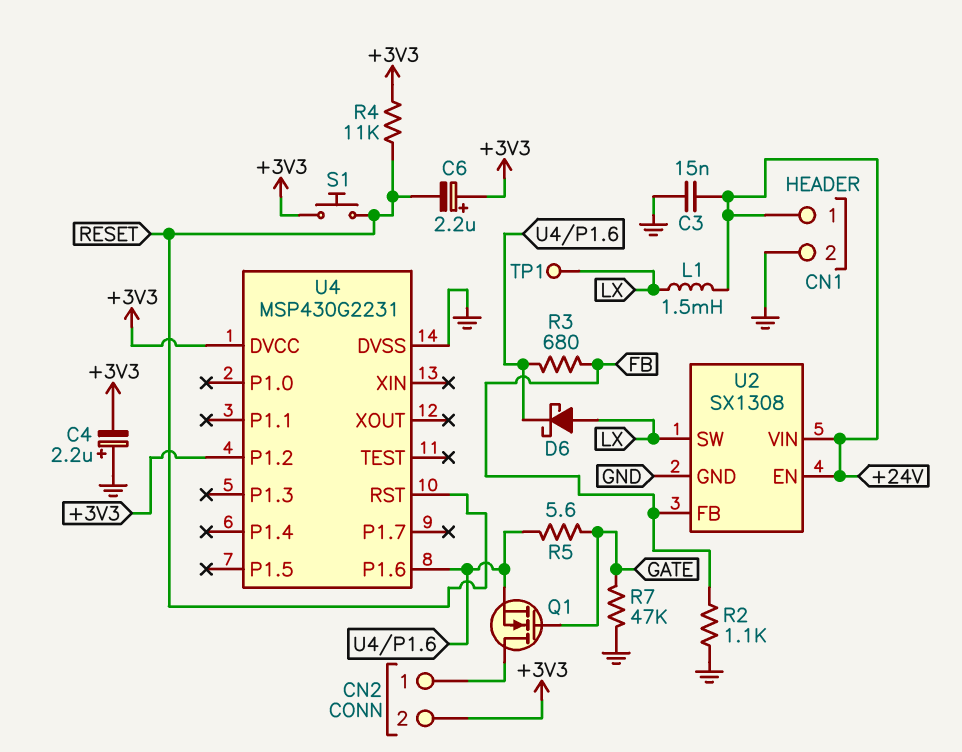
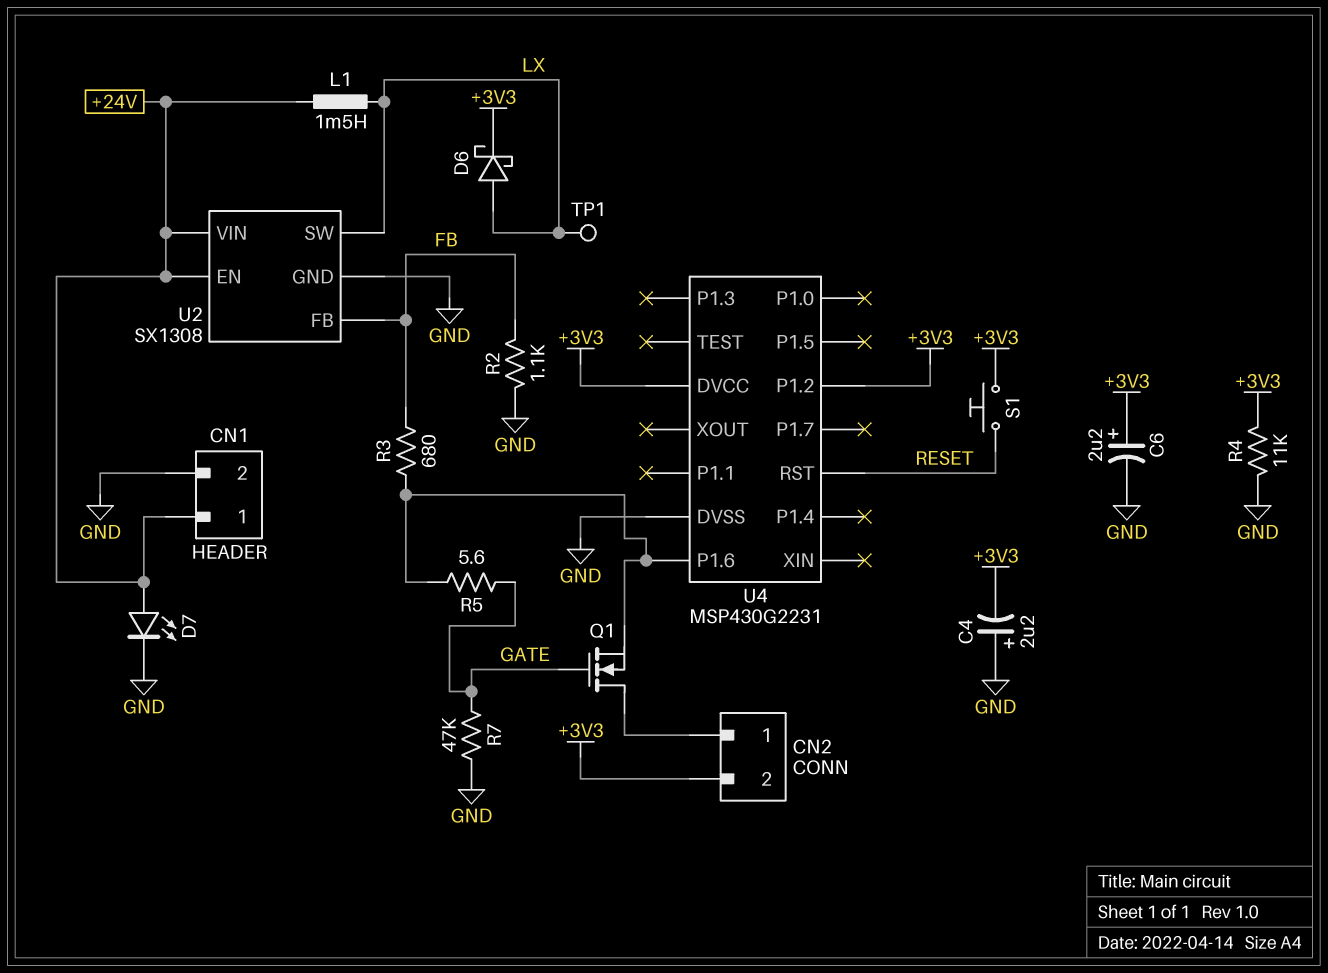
C3: 15nF (+24V, GND) -> none
C6: 2.2uF (plus +3V3, minus RESET) -> 2.2uF (plus +3V3, minus GND)
D6: schottky (A LX, K U4/P1.6) -> schottky (A LX, K +3V3)
D7: none -> LED (A +24V, K GND)
R4: 11k (+3V3, RESET) -> 11k (+3V3, GND)

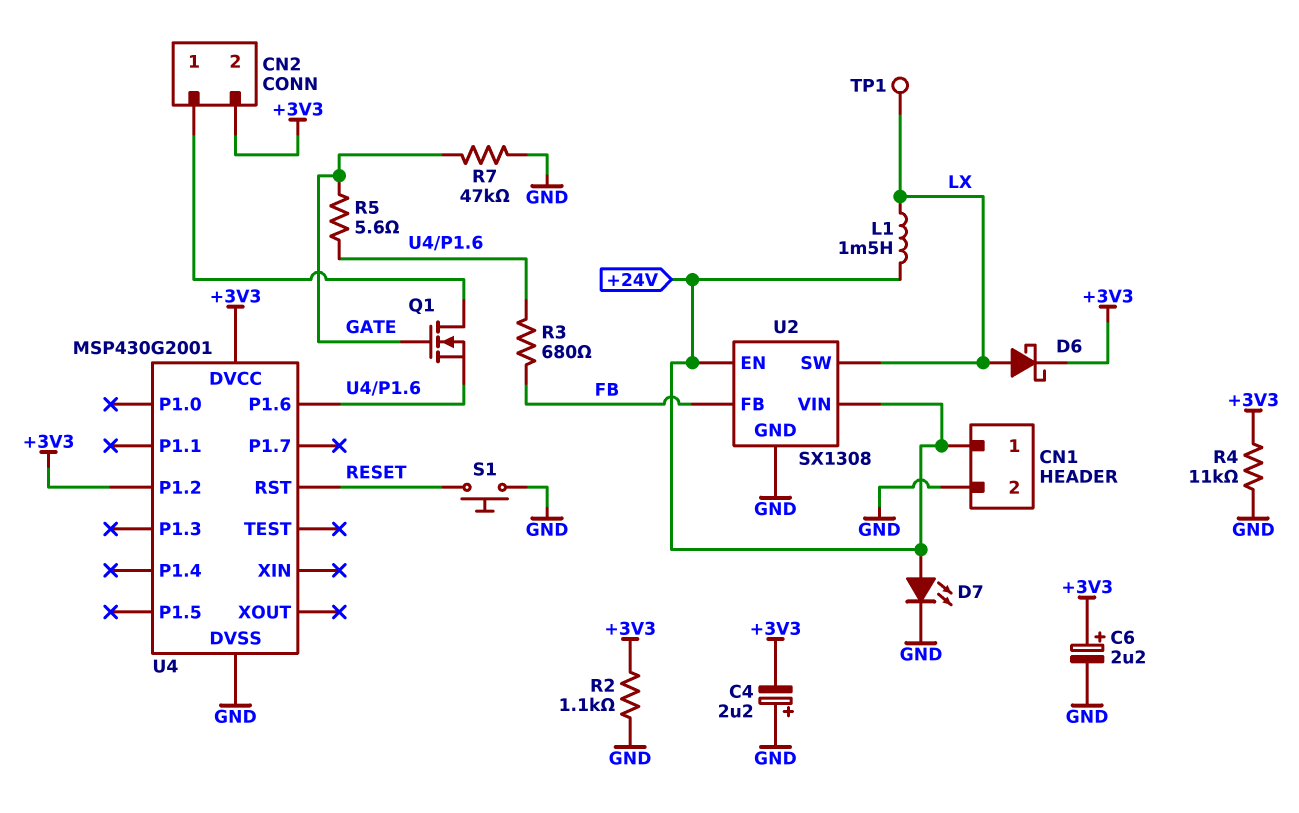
R2: 1.1k (FB, GND) -> 1.1k (+3V3, GND)
S1: button (+3V3, RESET) -> button (GND, RESET)
U4: MSP430G2231 -> MSP430G2001

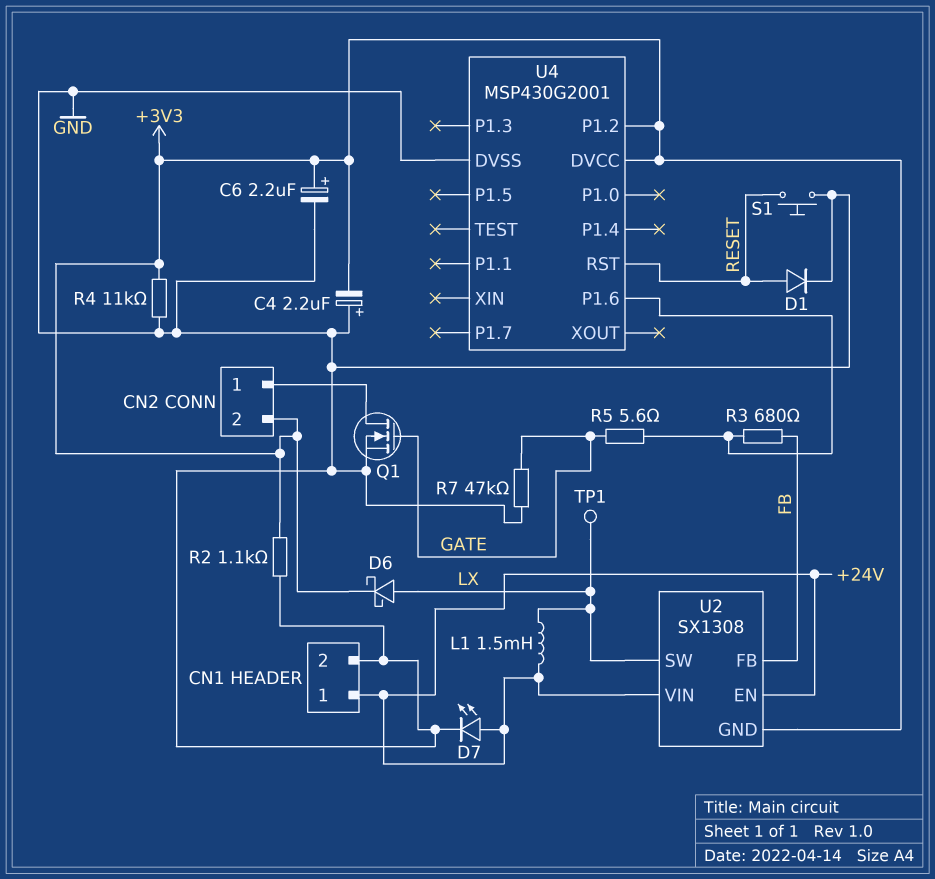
D1: none -> diode (A RESET, K GND)
Q1: NMOS (G GATE, D CN2/1, S U4/P1.6) -> NMOS (G GATE, D CN2/1, S GND)
U2 pin GND: GND -> +3V3

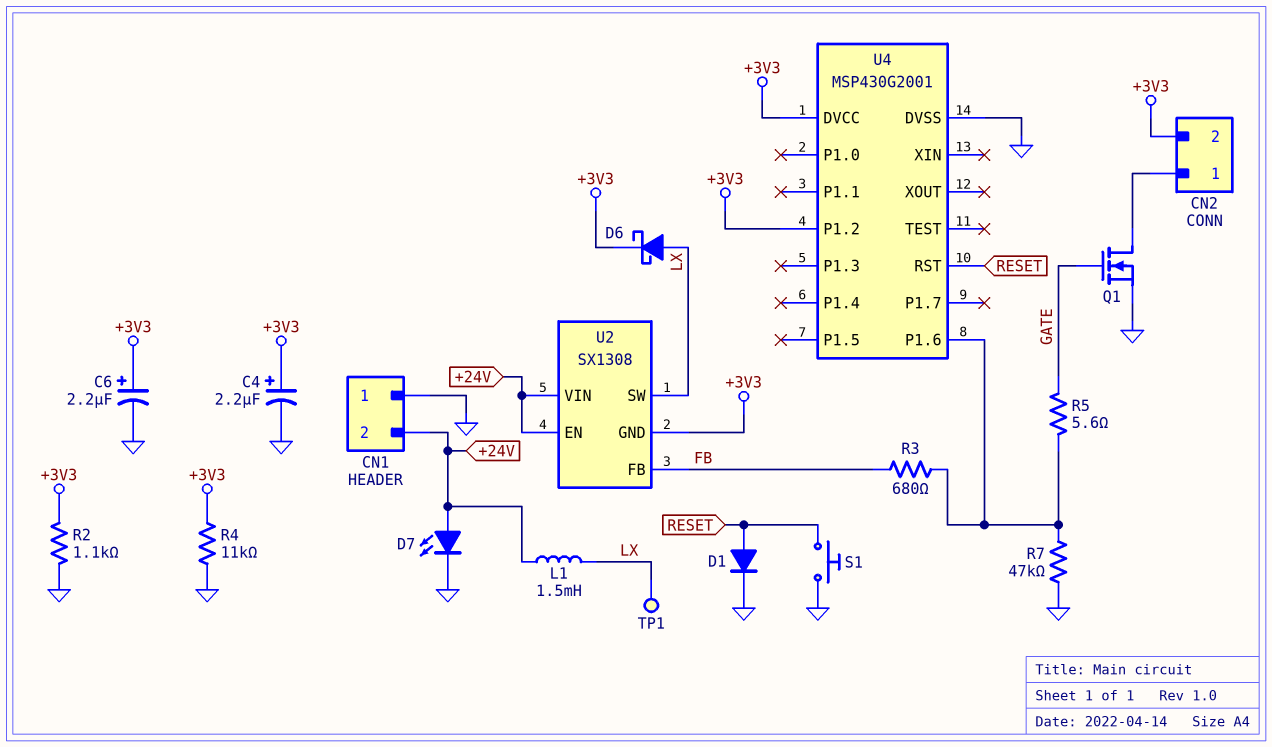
C4: 2.2uF (plus GND, minus +3V3) -> 2.2uF (plus +3V3, minus GND)
CN1 pin 1: +24V -> GND
CN1 pin 2: GND -> +24V
R7: 47k (GATE, GND) -> 47k (GND, U4/P1.6)

